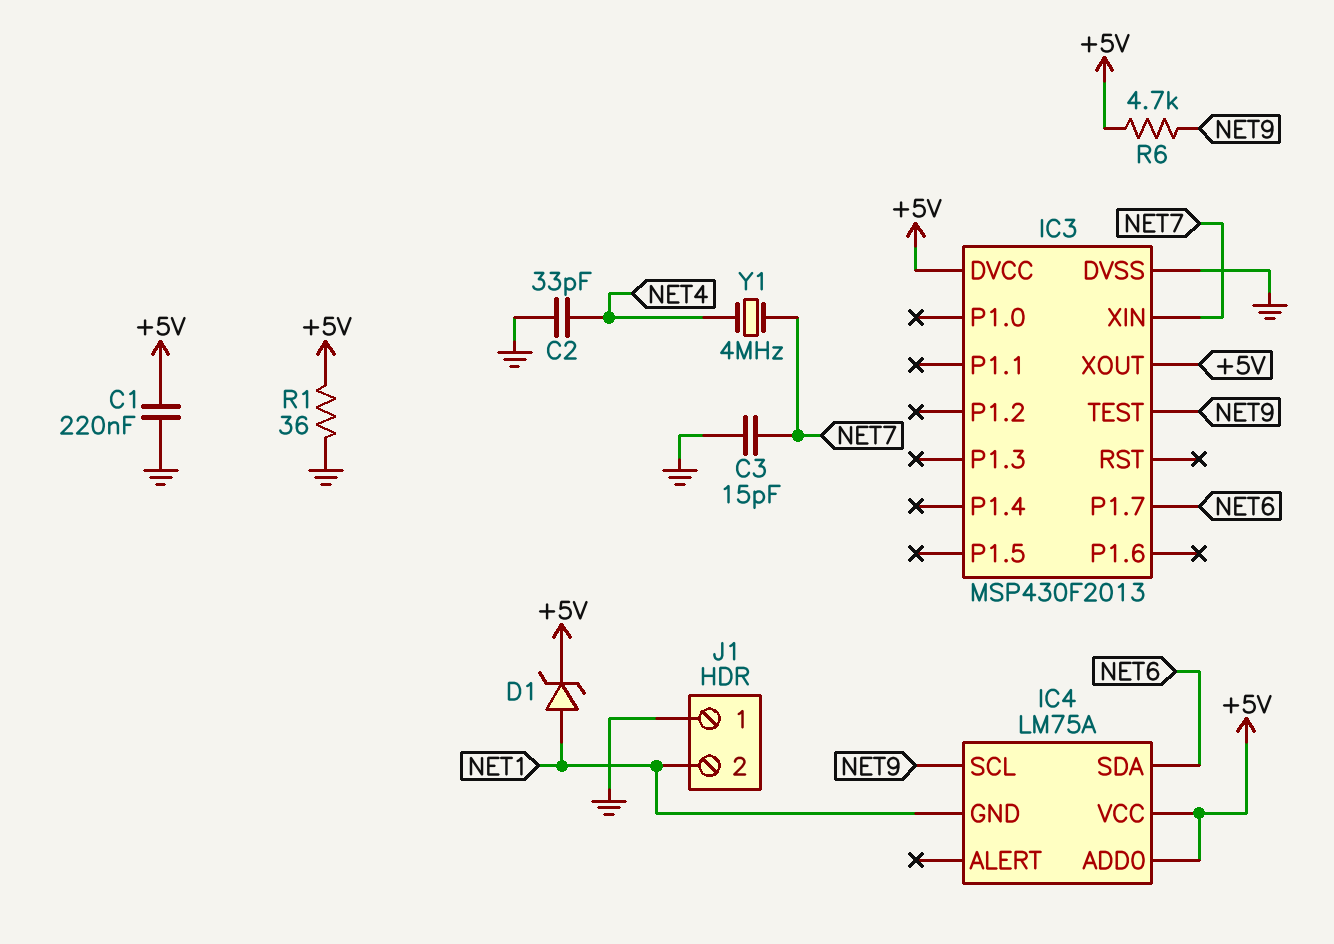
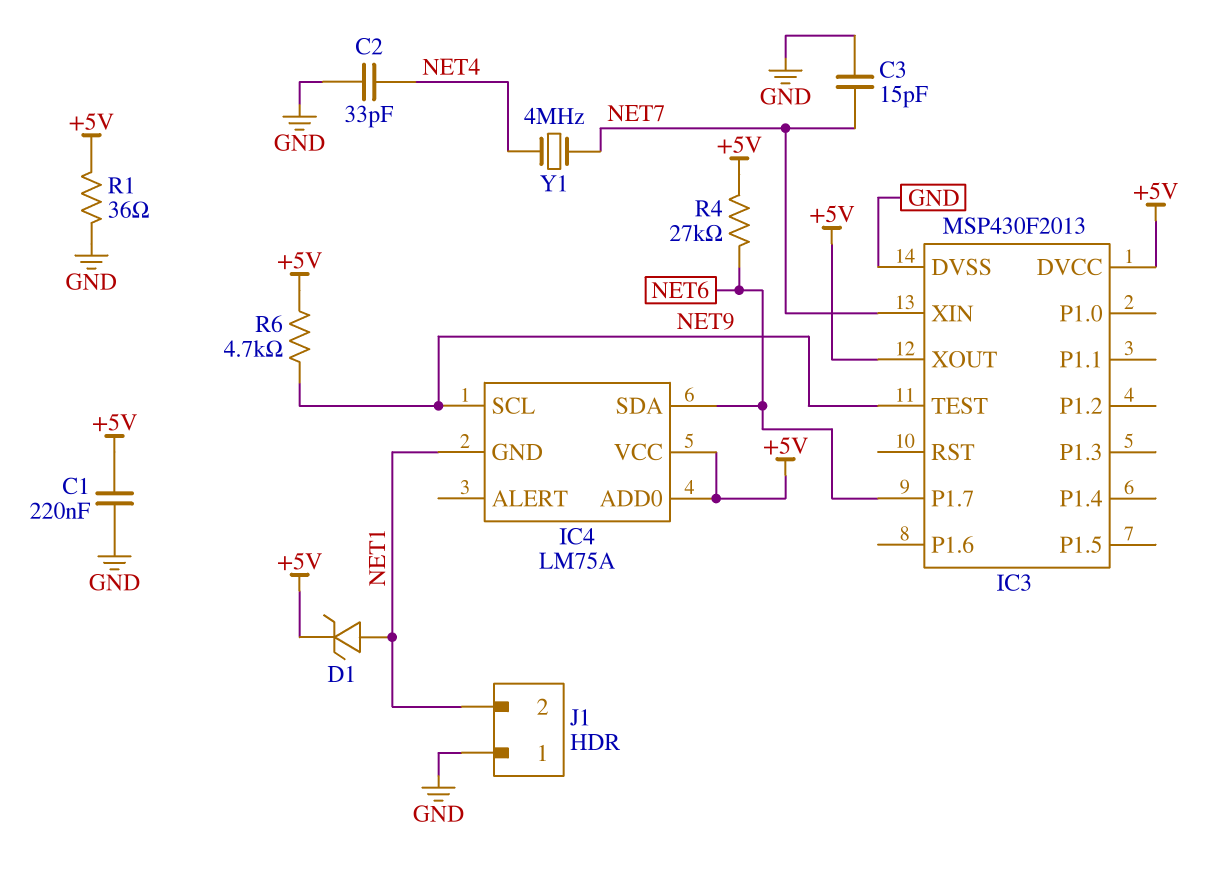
R4: none -> 27k (+5V, NET6)

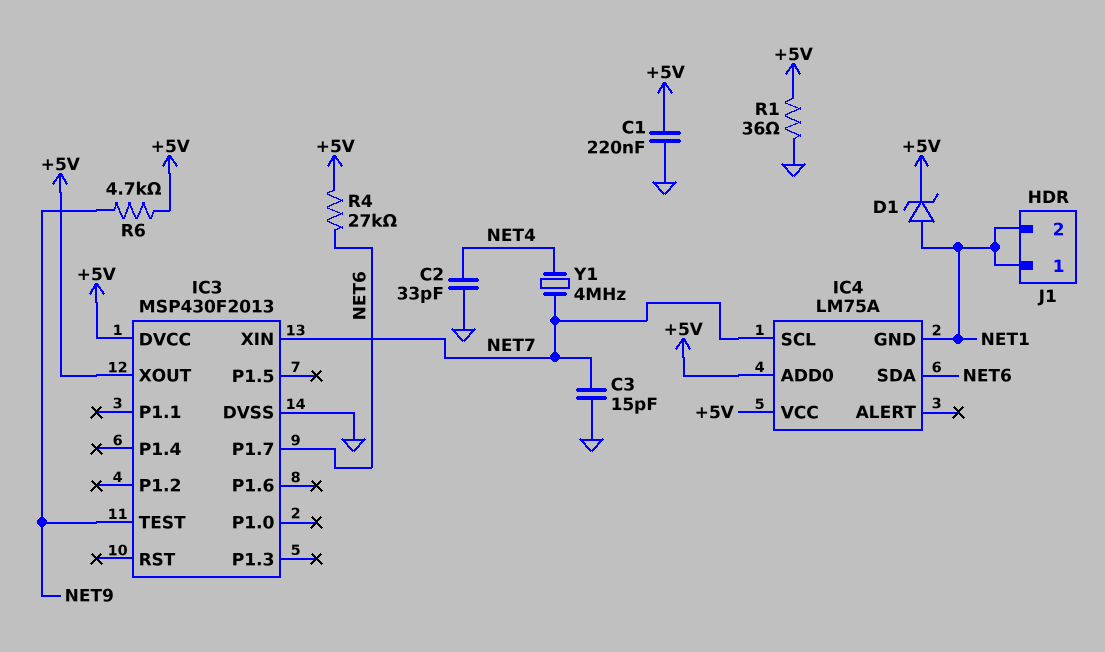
IC4 pin SCL: NET9 -> NET7
J1 pin 1: GND -> NET1

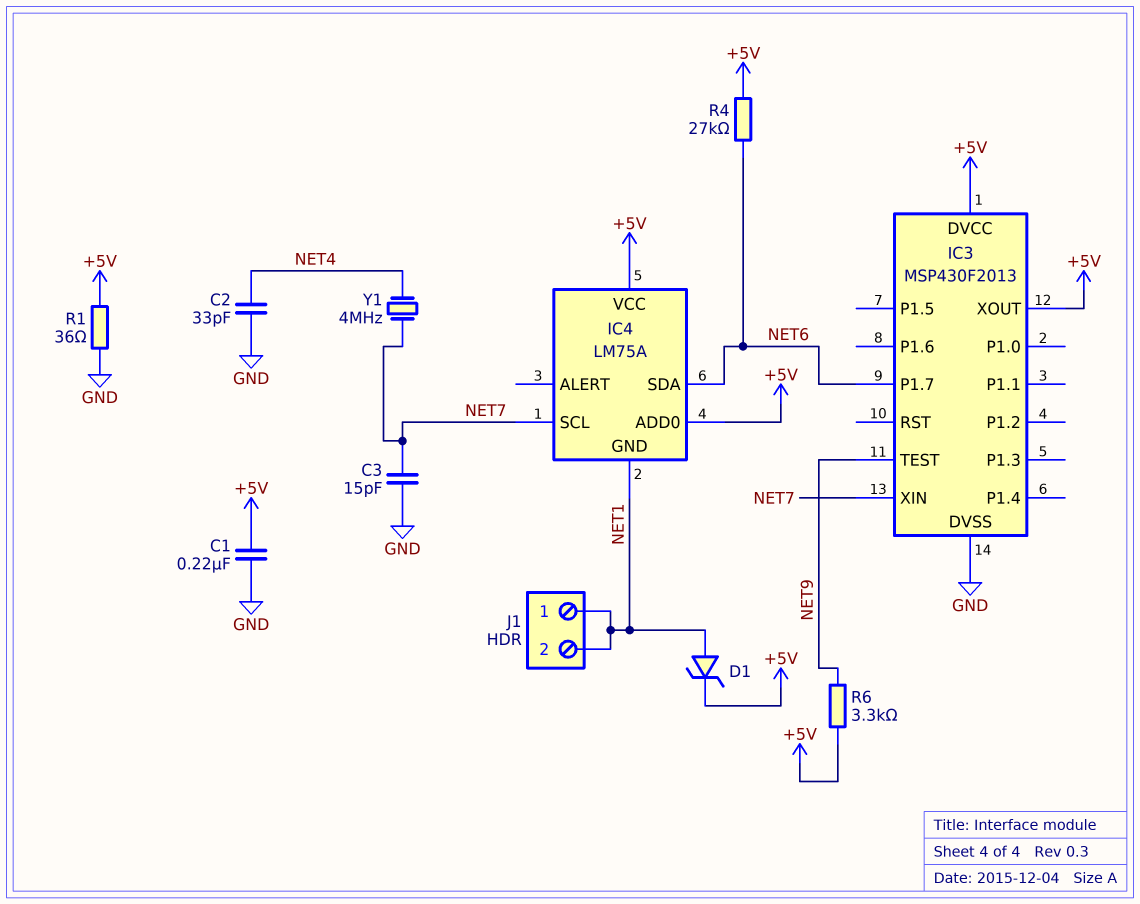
R6: 4.7k (+5V, NET9) -> 3.3k (+5V, NET9)

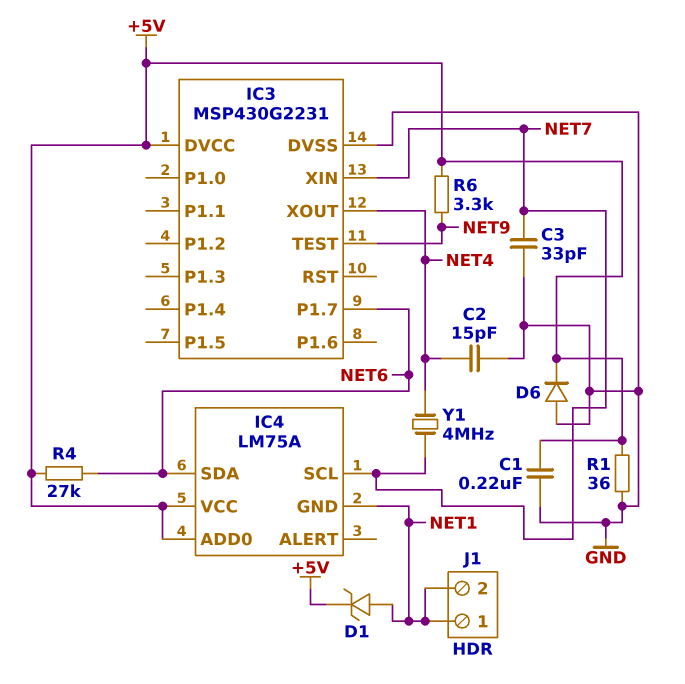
C2: 33pF (GND, NET4) -> 15pF (GND, NET4)
C3: 15pF (GND, NET7) -> 33pF (GND, NET7)
D6: none -> diode (A GND, K +5V)
IC3: MSP430F2013 -> MSP430G2231
IC3 pin XOUT: +5V -> NET4

